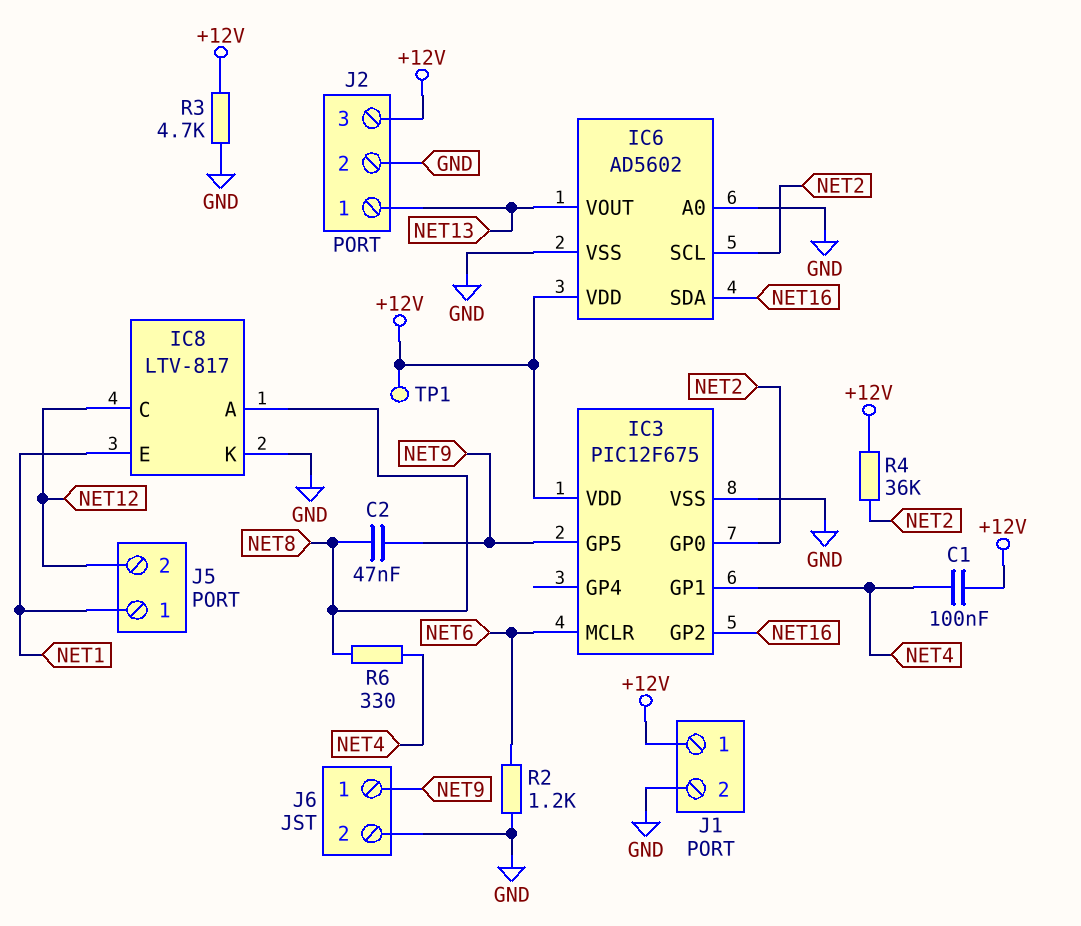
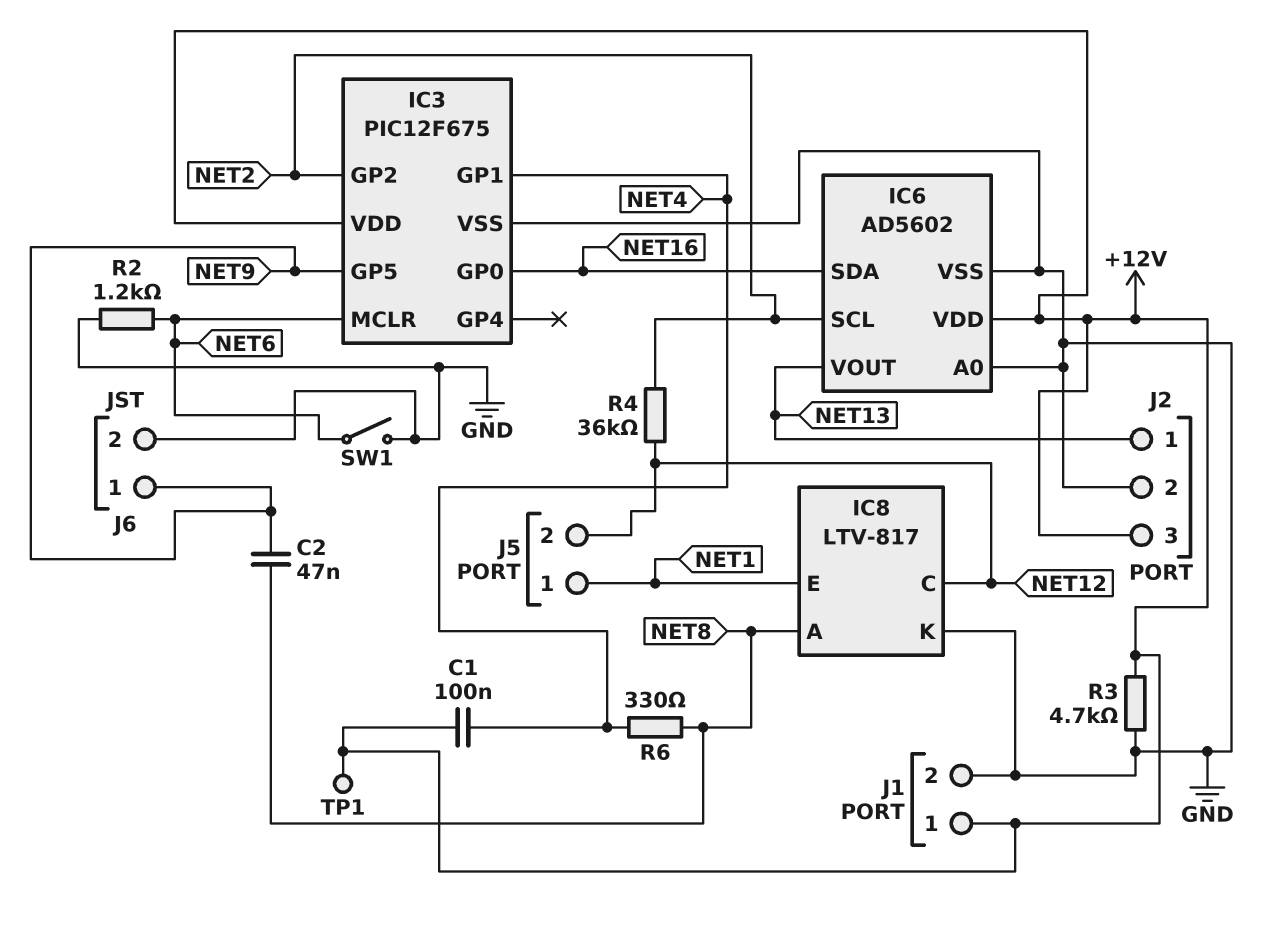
IC3 pin GP0: NET2 -> NET16
IC3 pin GP2: NET16 -> NET2
R4: 36k (+12V, NET2) -> 36k (NET2, NET12)
SW1: none -> switch (GND, NET6)

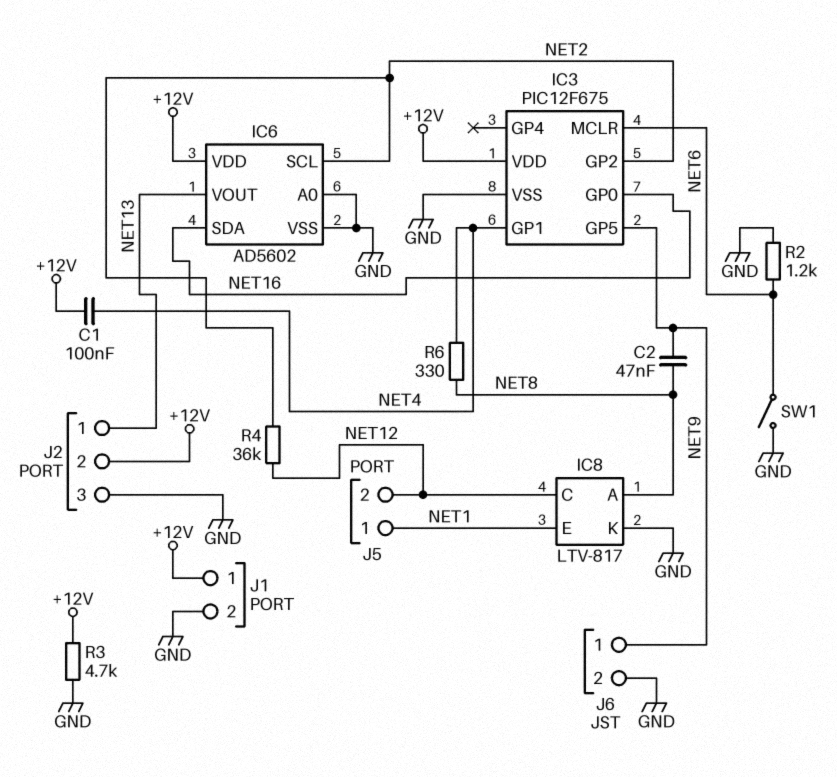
J2 pin 2: GND -> +12V
J2 pin 3: +12V -> GND
TP1: test point (+12V) -> none

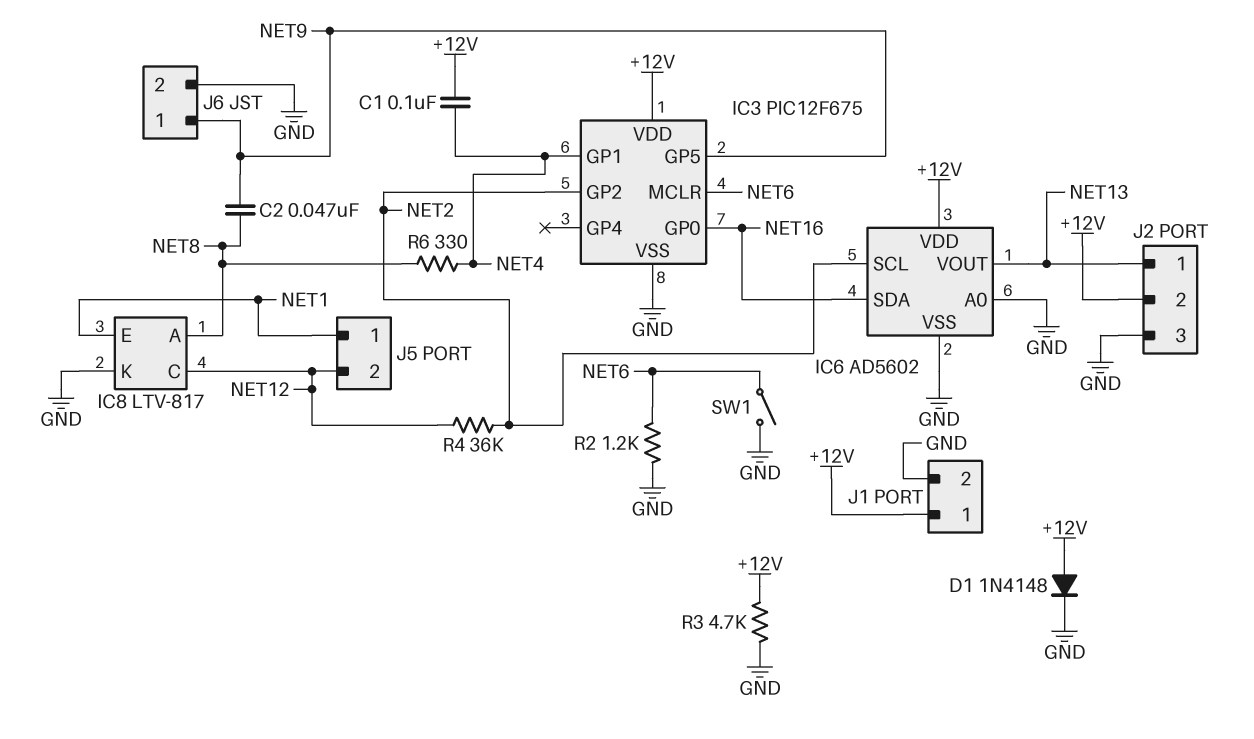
D1: none -> diode 1N4148 (A +12V, K GND)

